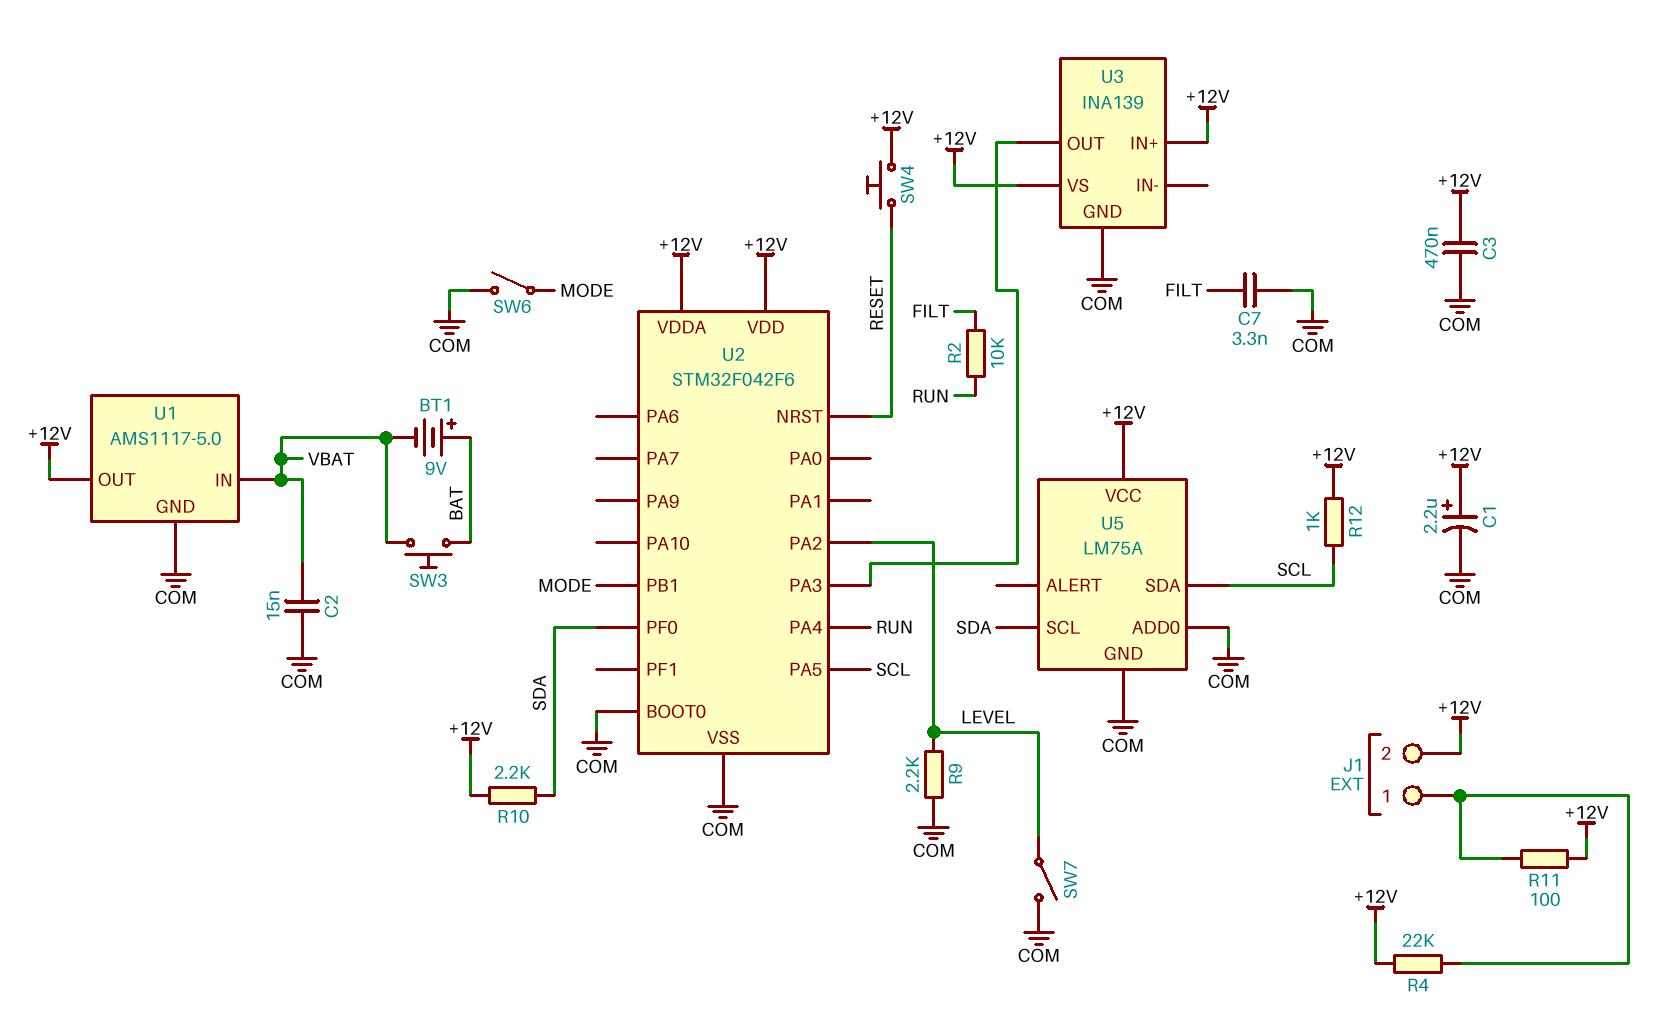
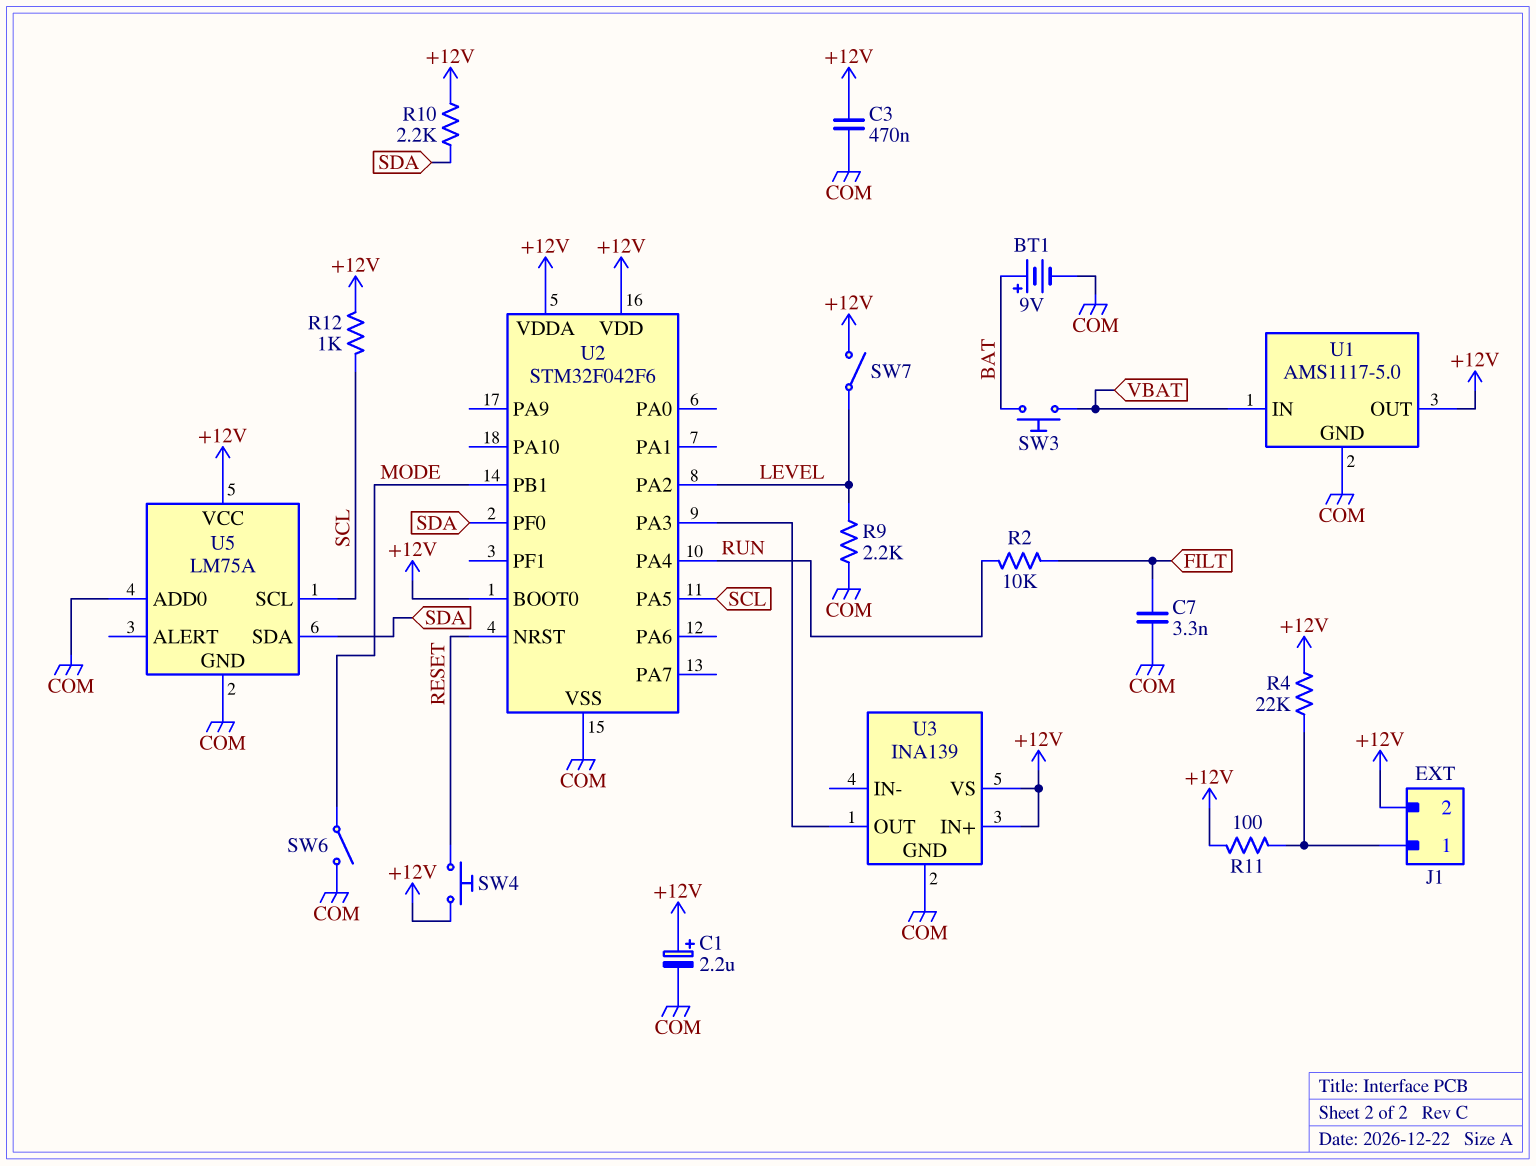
BT1: 9V (plus BAT, minus VBAT) -> 9V (plus BAT, minus COM)
C2: 15nF (COM, VBAT) -> none
SW7: switch (COM, LEVEL) -> switch (+12V, LEVEL)
U2 pin BOOT0: COM -> +12V
U5 pin SCL: SDA -> SCL
U5 pin SDA: SCL -> SDA

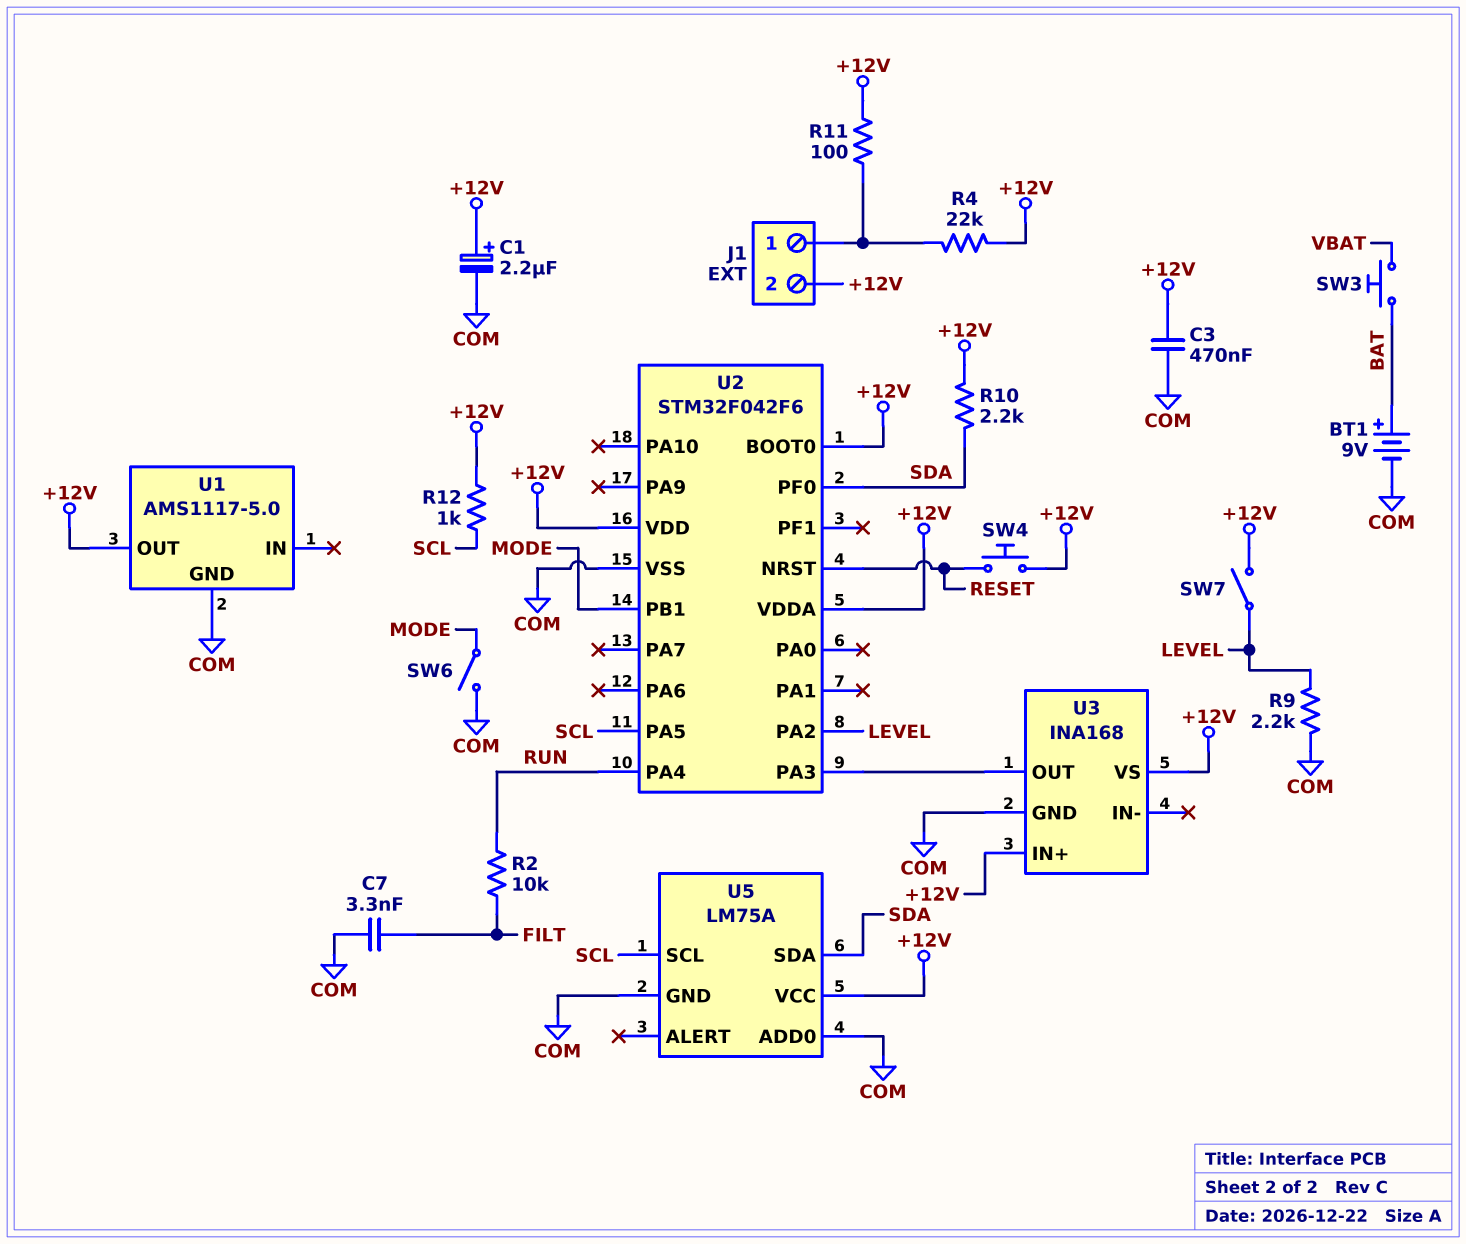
U1 pin IN: VBAT -> none
U3: INA139 -> INA168

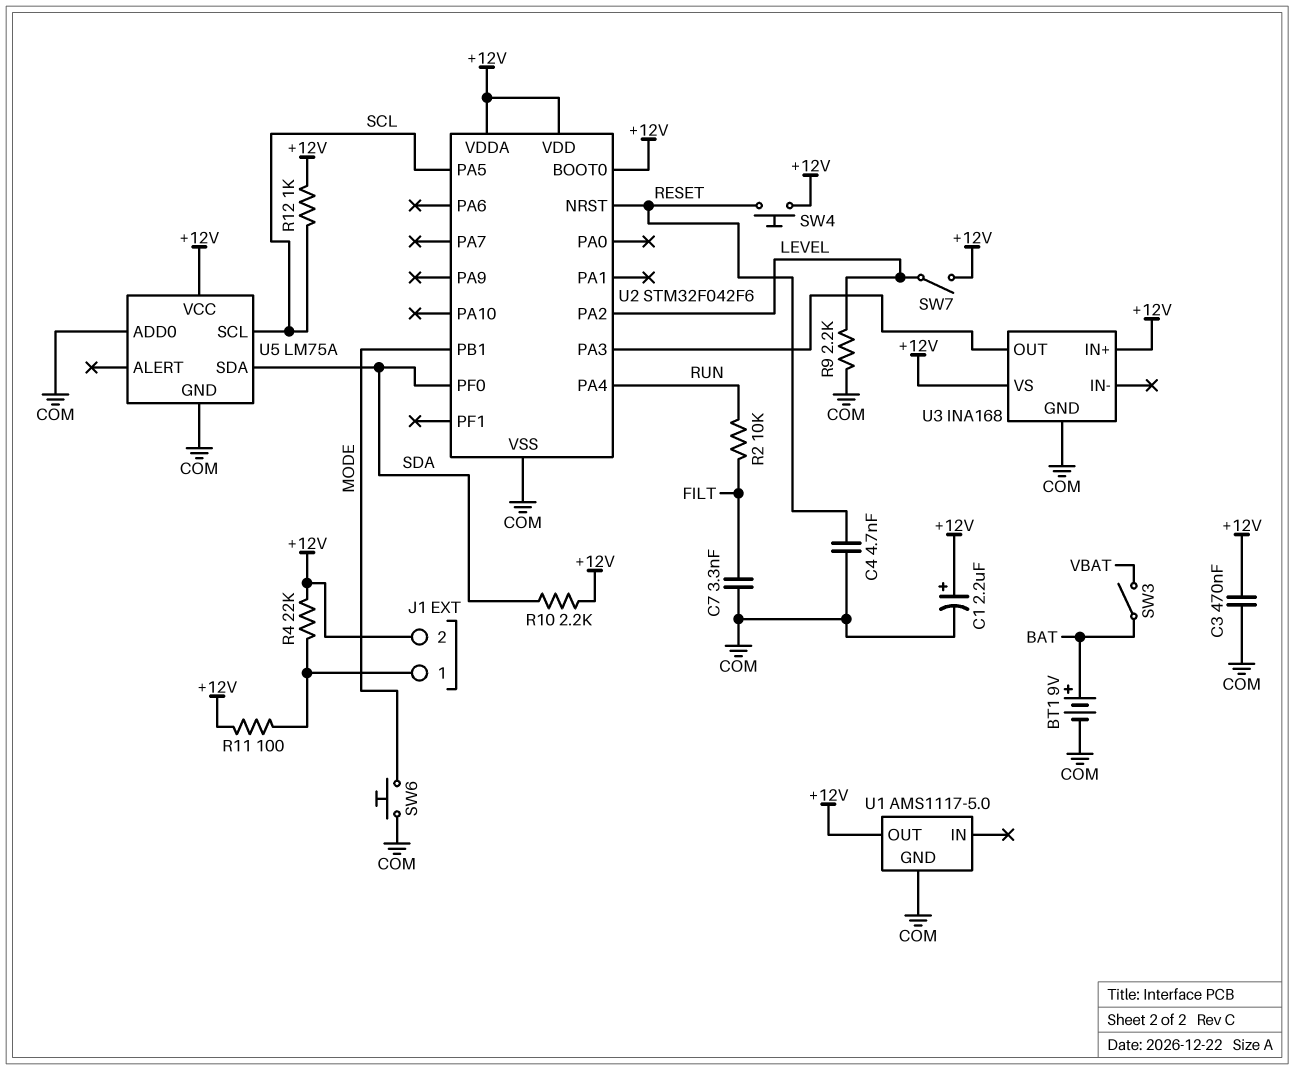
C4: none -> 4.7nF (COM, RESET)
SW3: button (BAT, VBAT) -> switch (BAT, VBAT)
SW6: switch (COM, MODE) -> button (COM, MODE)

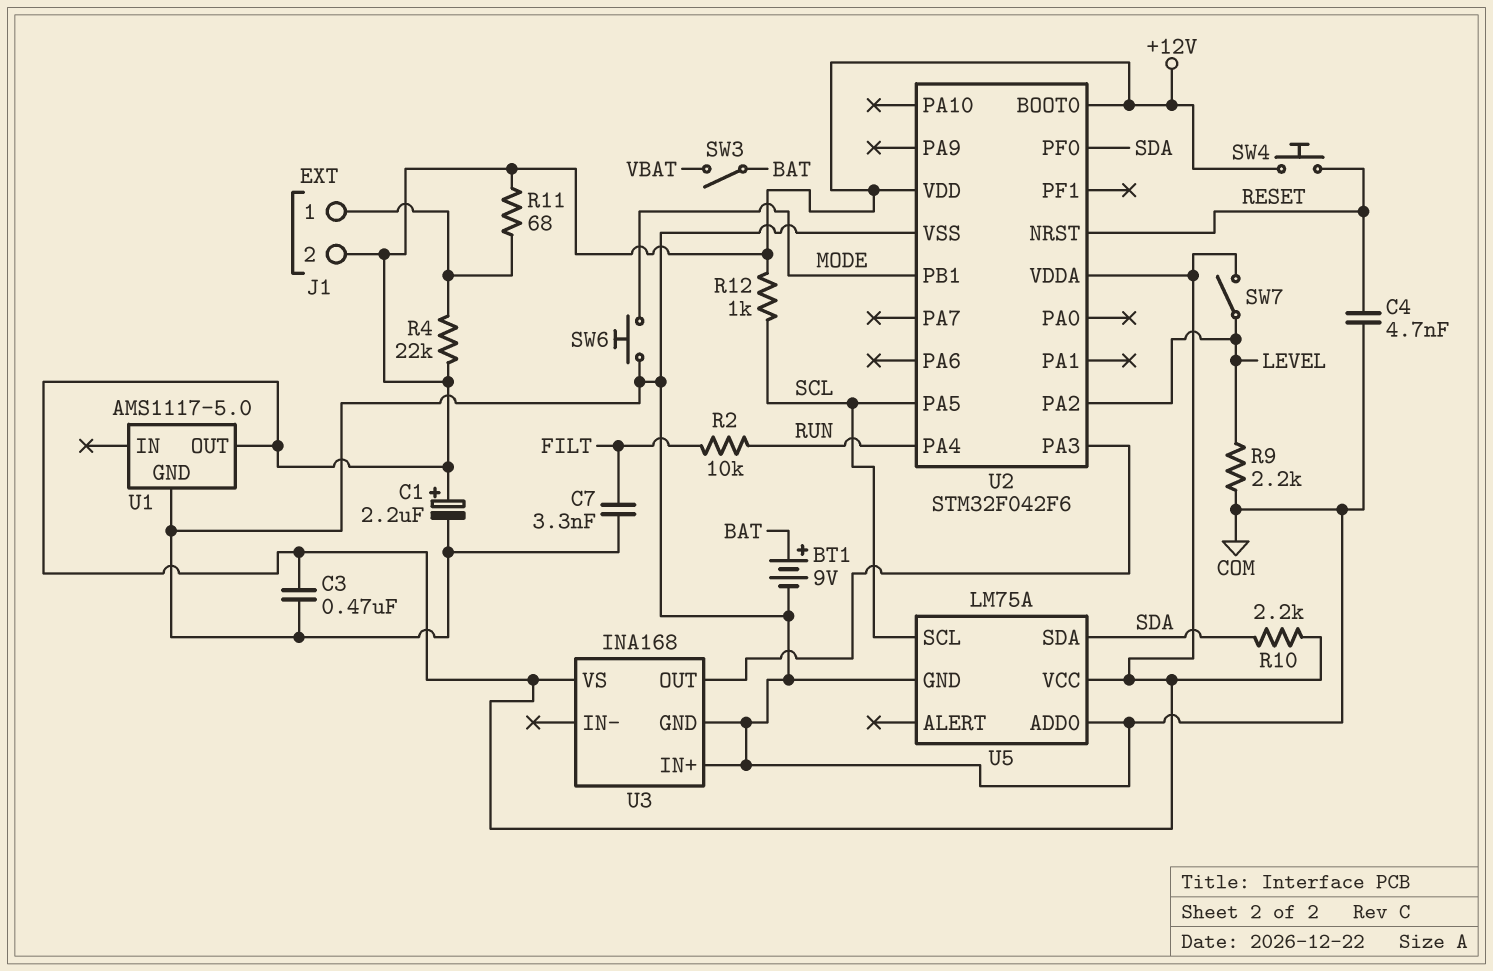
R11: 100 (+12V, J1/1) -> 68 (+12V, J1/1)
U3 pin IN+: +12V -> COM

